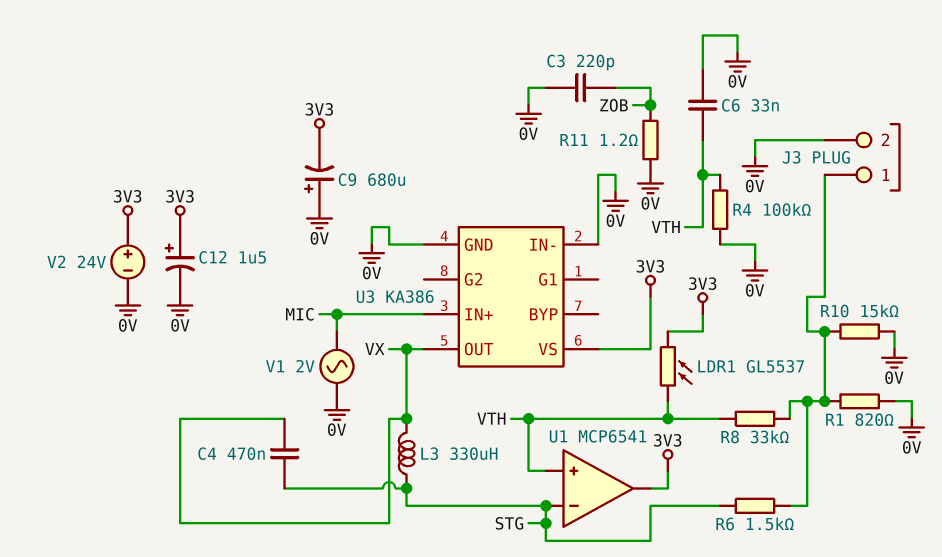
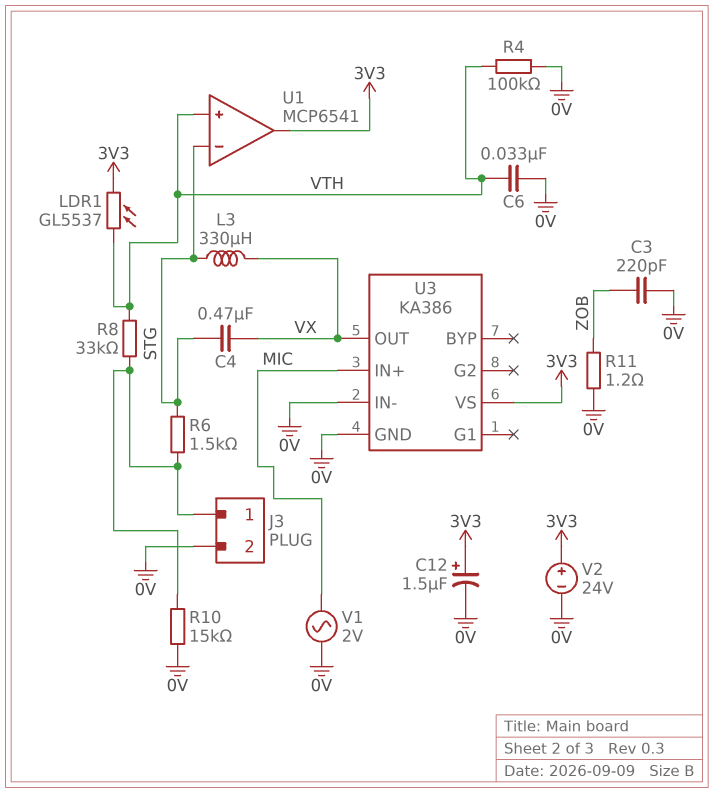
C9: 680uF (plus 0V, minus 3V3) -> none
R1: 820 (0V, J3/1) -> none

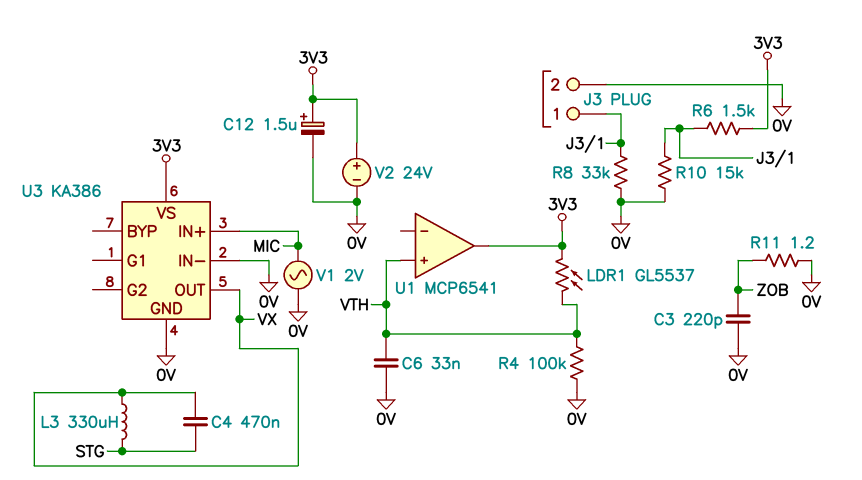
R6: 1.5k (J3/1, STG) -> 1.5k (3V3, J3/1)
R8: 33k (J3/1, VTH) -> 33k (0V, J3/1)
U1 pin in-: STG -> none

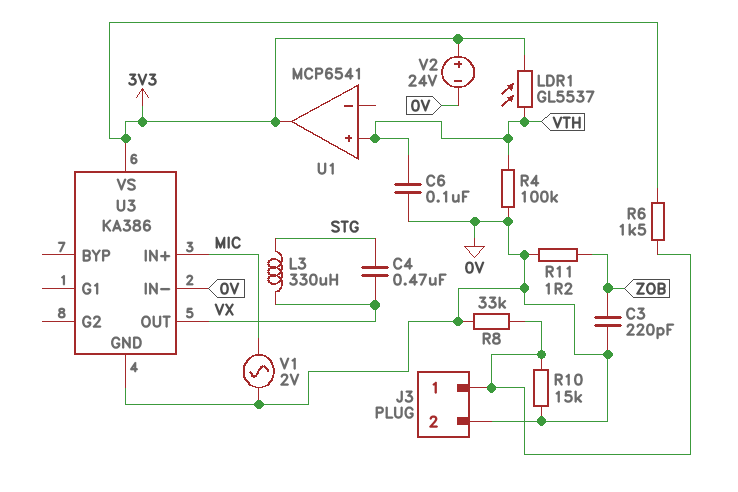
C6: 33nF (0V, VTH) -> 100nF (0V, VTH)
C12: 1.5uF (plus 3V3, minus 0V) -> none

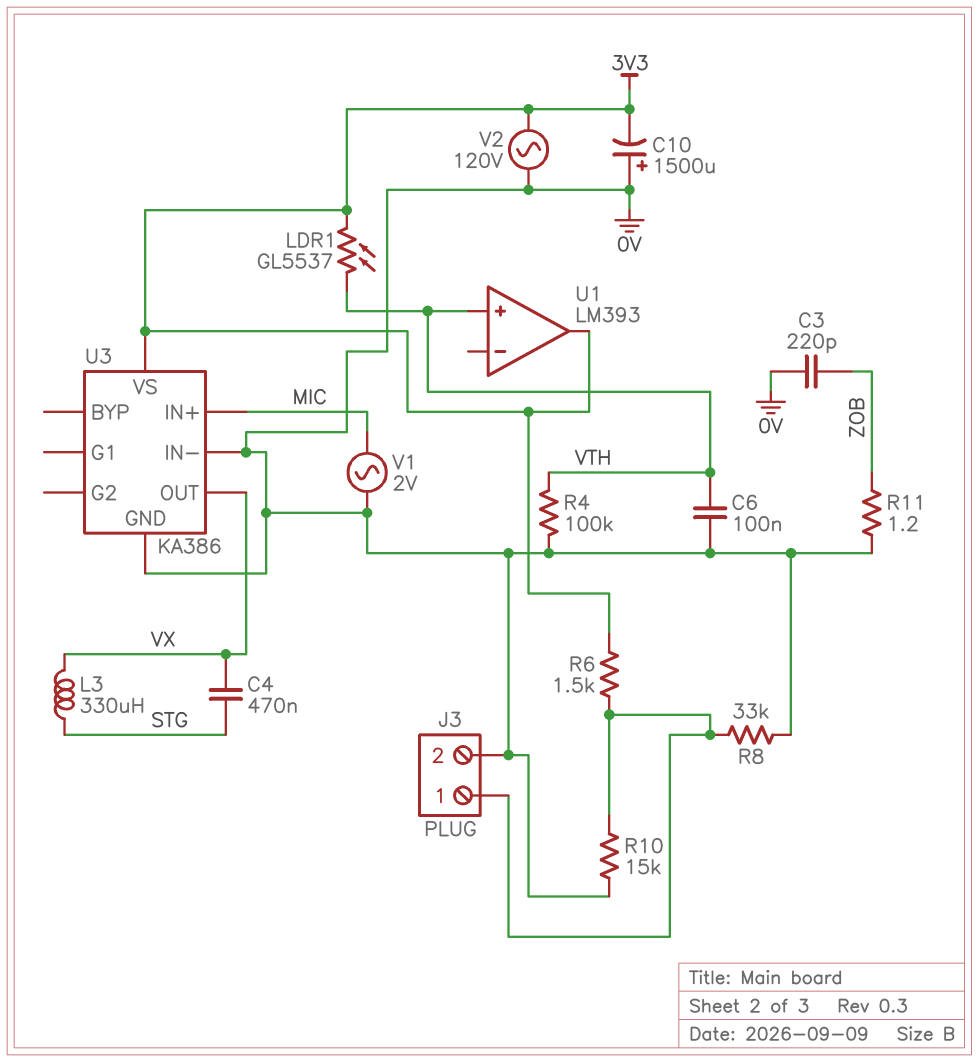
C10: none -> 1500uF (plus 0V, minus 3V3)
U1: MCP6541 -> LM393
V2: 24V (plus 3V3, minus 0V) -> AC 120V (0V, 3V3)

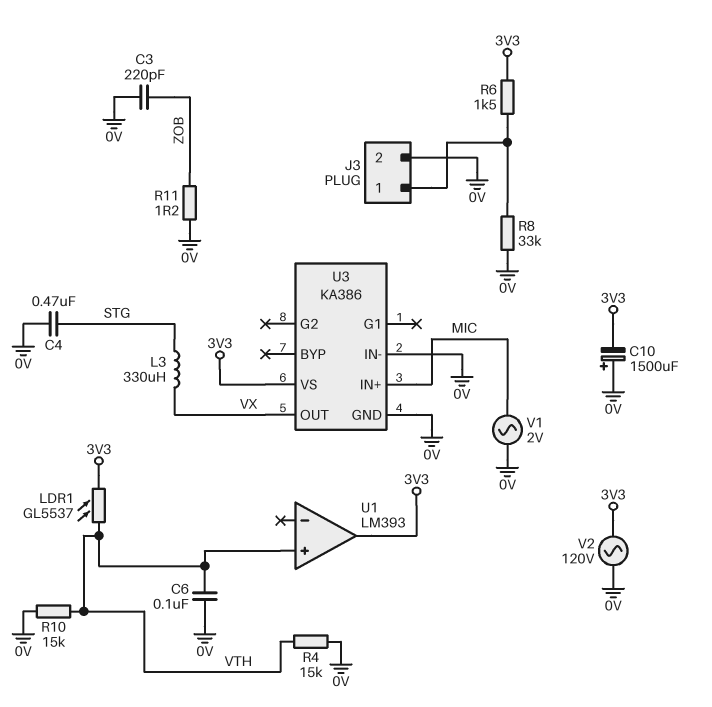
C4: 470nF (STG, VX) -> 470nF (0V, STG)
R4: 100k (0V, VTH) -> 15k (0V, VTH)
R10: 15k (0V, J3/1) -> 15k (0V, VTH)

